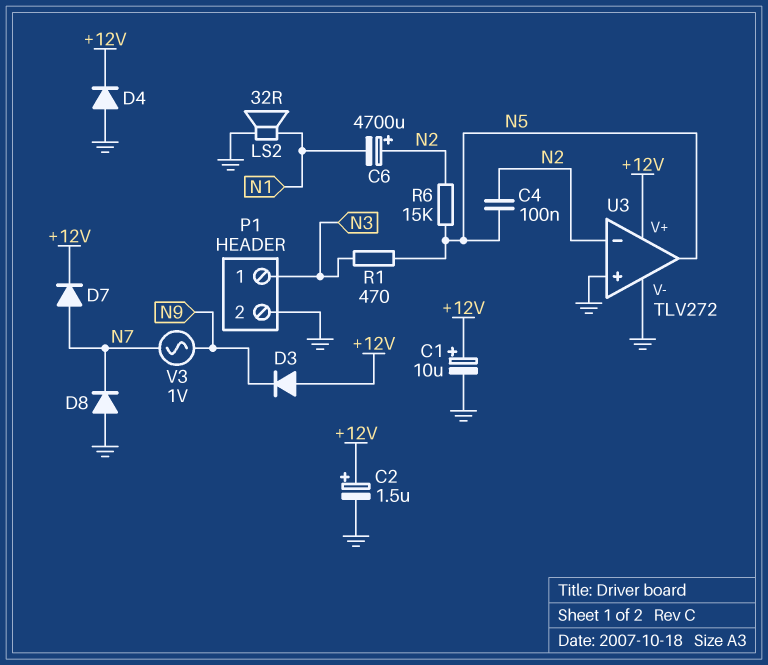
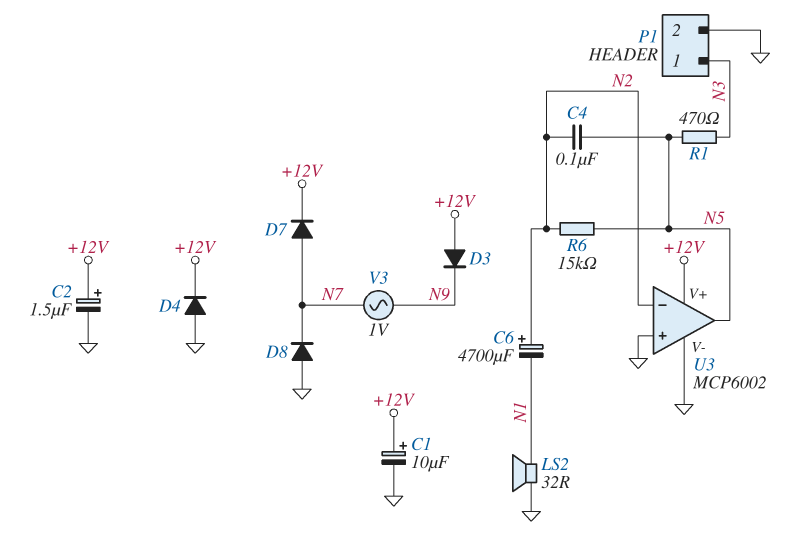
U3: TLV272 -> MCP6002

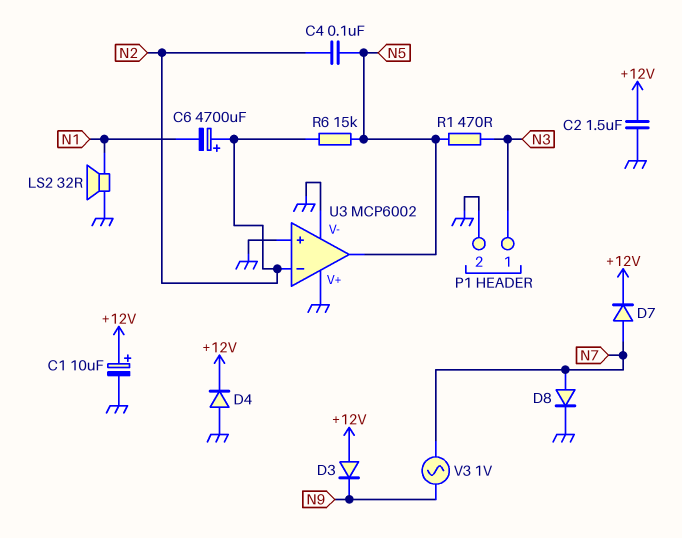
C2: 1.5uF (plus +12V, minus GND) -> 1.5uF (+12V, GND)
D8: diode (A GND, K N7) -> diode (A N7, K GND)
U3 pin V+: +12V -> GND

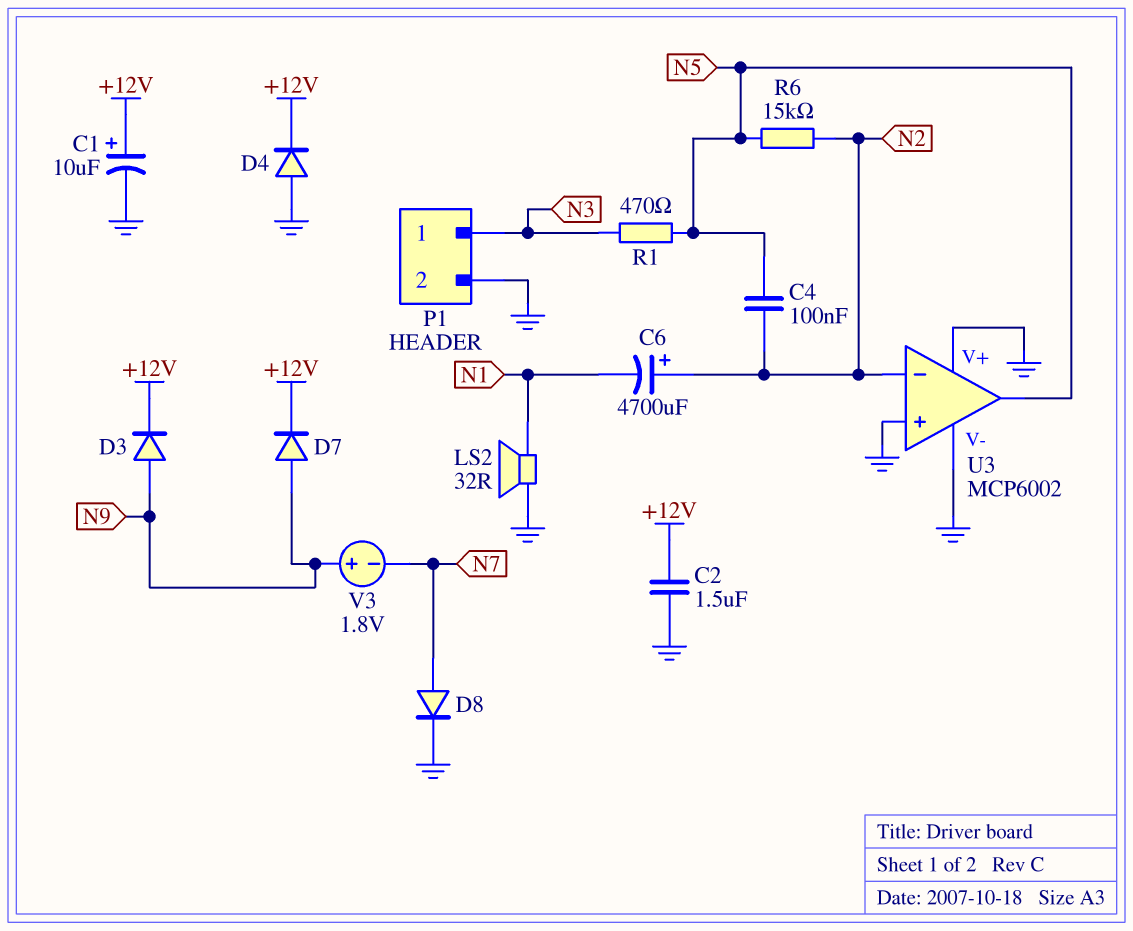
D3: diode (A +12V, K N9) -> diode (A N9, K +12V)
D7: diode (A N7, K +12V) -> diode (A N9, K +12V)
V3: AC 1V (N7, N9) -> 1.8V (plus N9, minus N7)

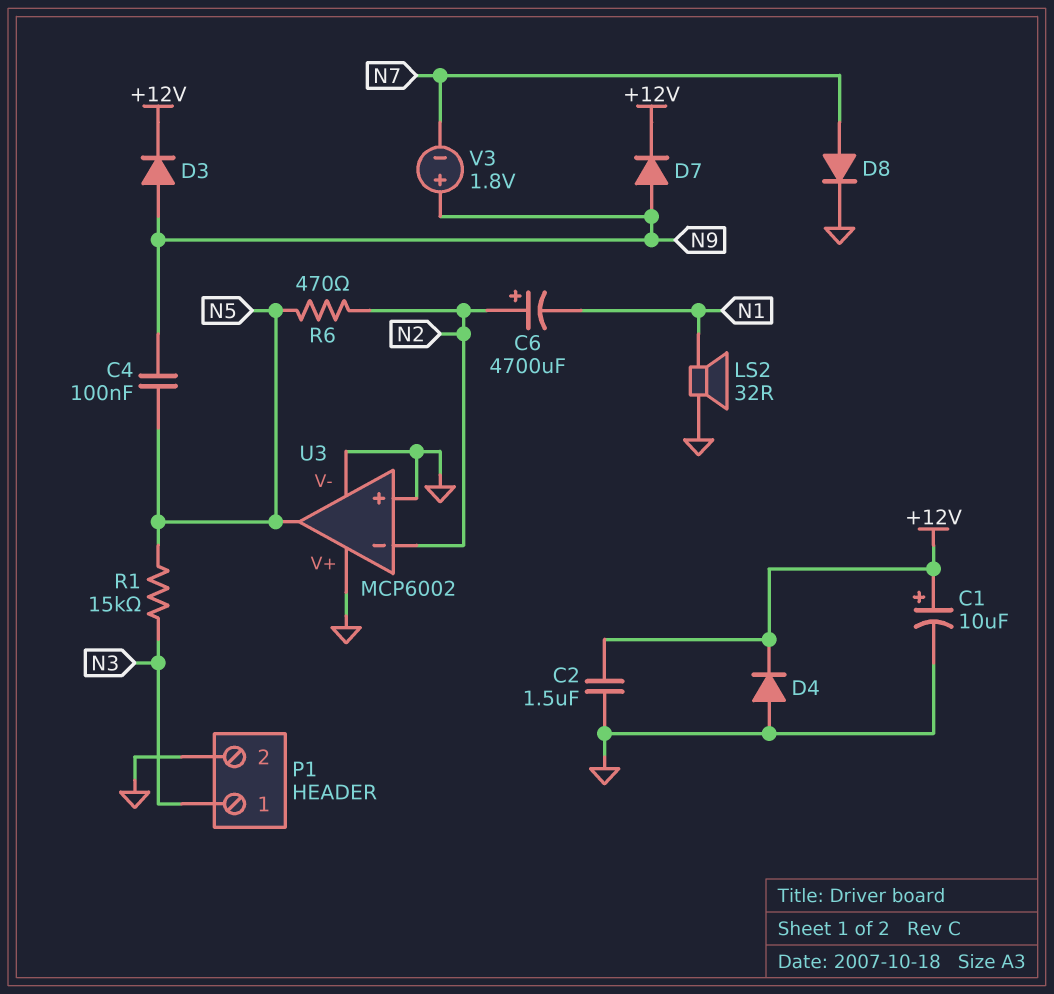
C4: 100nF (N2, N5) -> 100nF (N5, N9)
R1: 470 (N3, N5) -> 15k (N3, N5)
R6: 15k (N2, N5) -> 470 (N2, N5)

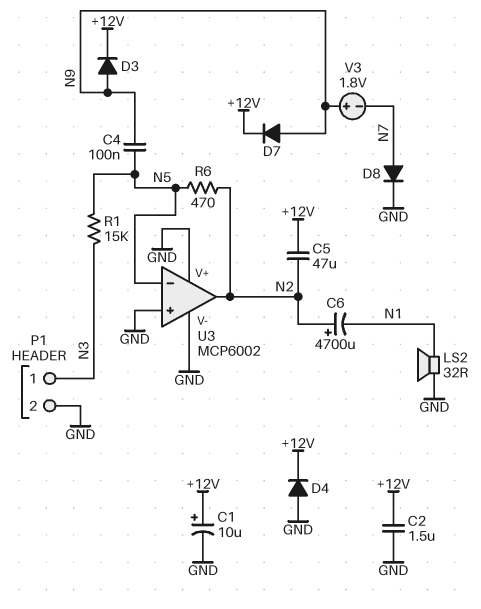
C5: none -> 47uF (+12V, N2)
U3 pin in-: N2 -> N5
U3 pin out: N5 -> N2

